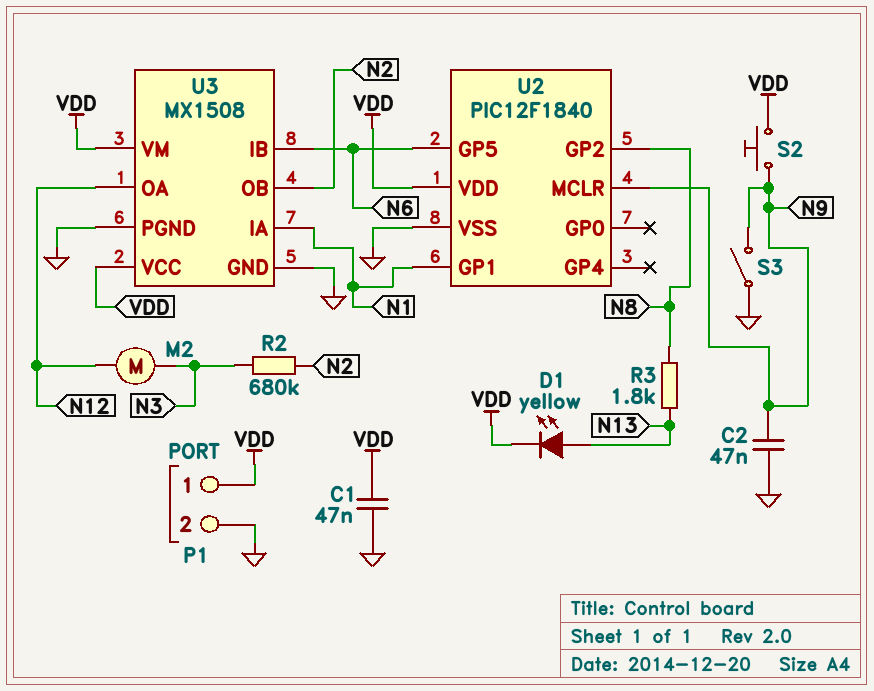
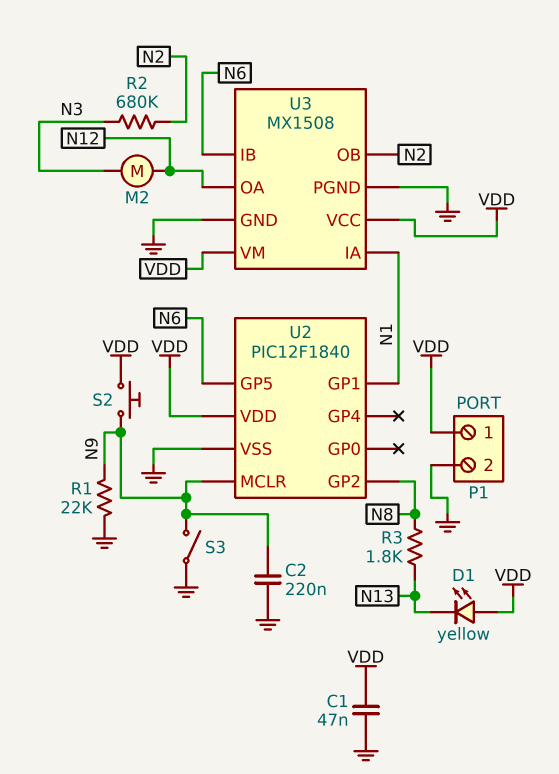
C2: 47nF (GND, N9) -> 220nF (GND, N9)
D1: LED yellow (A N13, K VDD) -> LED yellow (A VDD, K N13)
R1: none -> 22k (GND, N9)

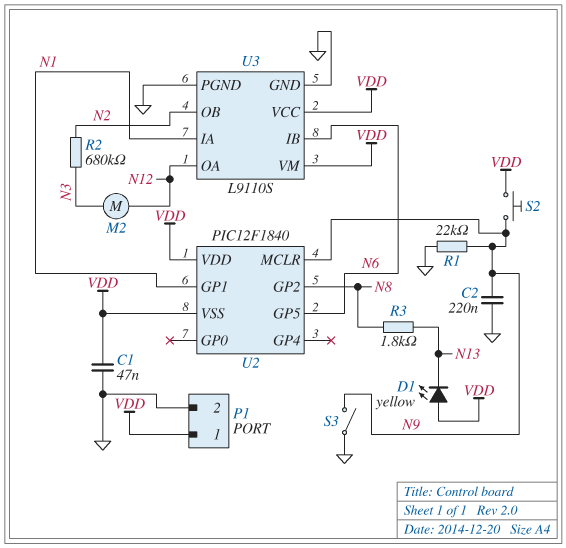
U2 pin VSS: GND -> VDD
U3: MX1508 -> L9110S

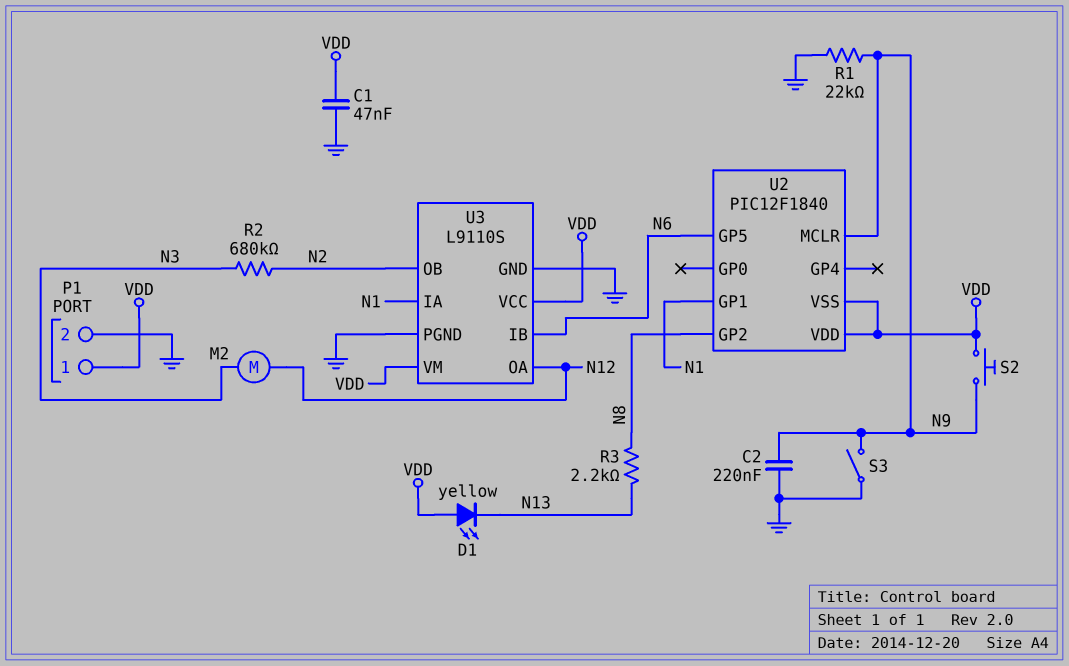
R3: 1.8k (N8, N13) -> 2.2k (N8, N13)

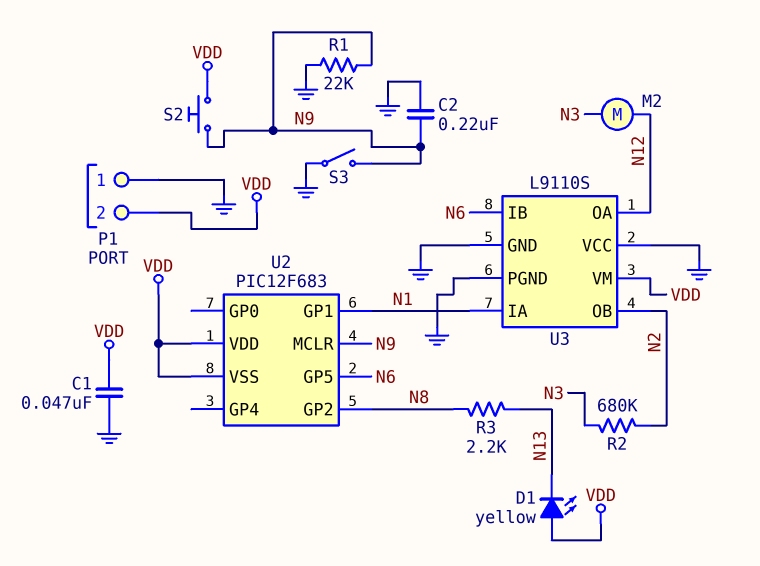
P1 pin 1: VDD -> GND
P1 pin 2: GND -> VDD
U2: PIC12F1840 -> PIC12F683
U3 pin VCC: VDD -> GND

